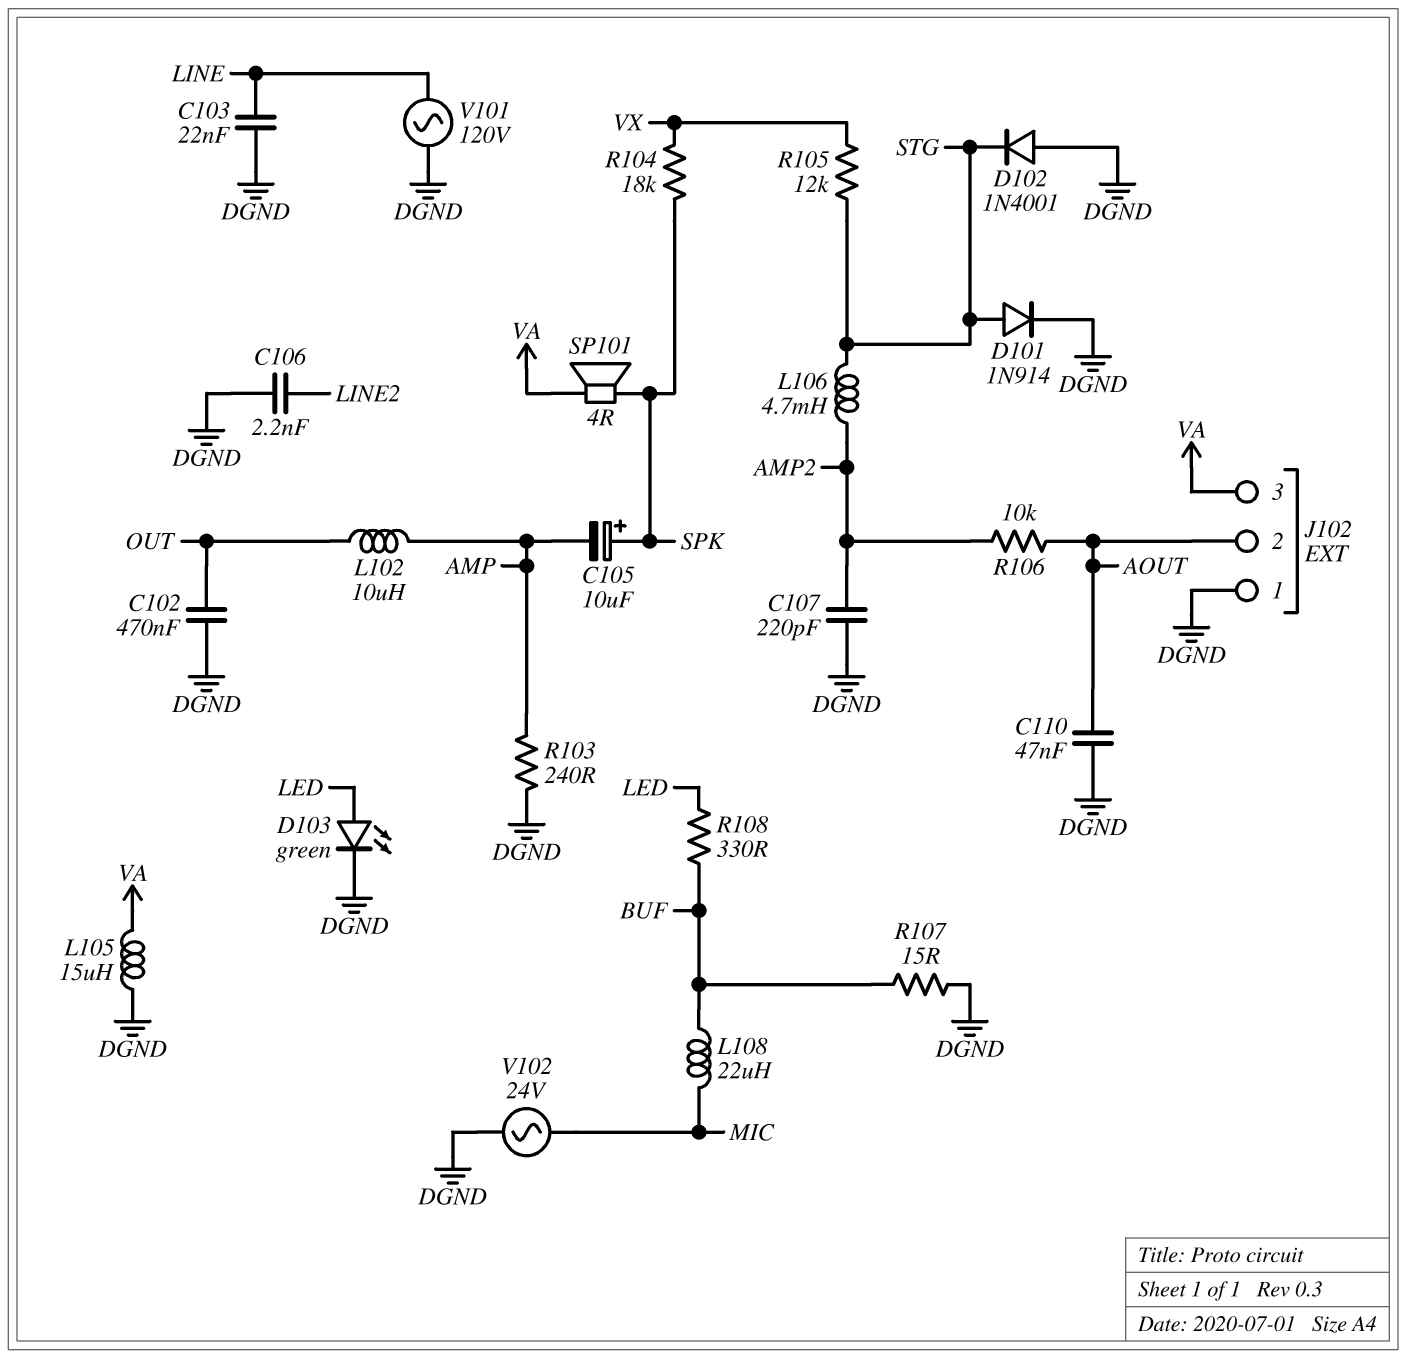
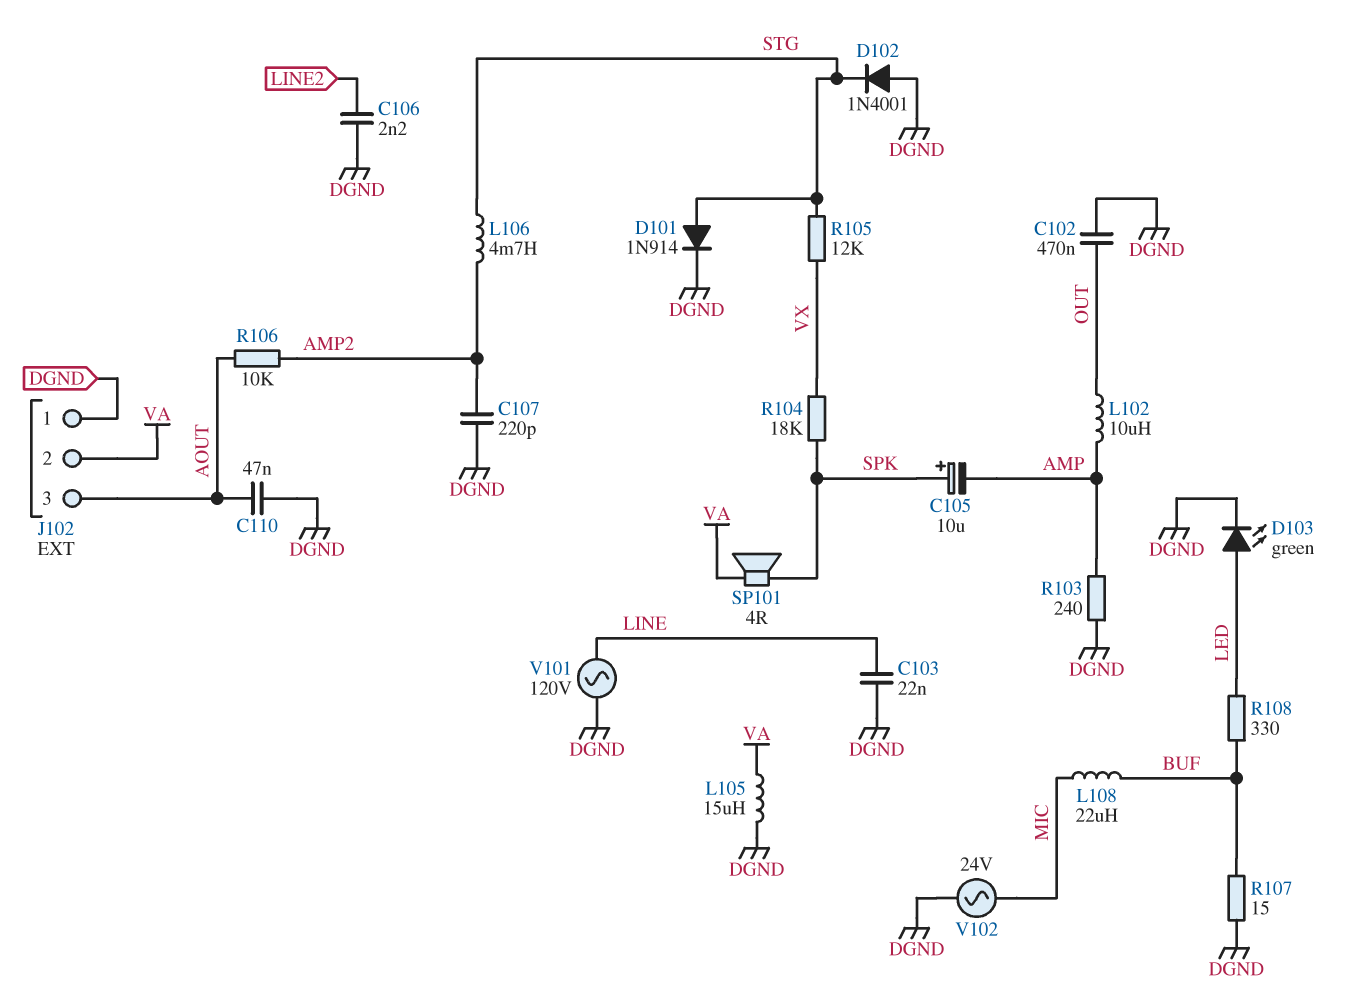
J102 pin 2: AOUT -> VA
J102 pin 3: VA -> AOUT

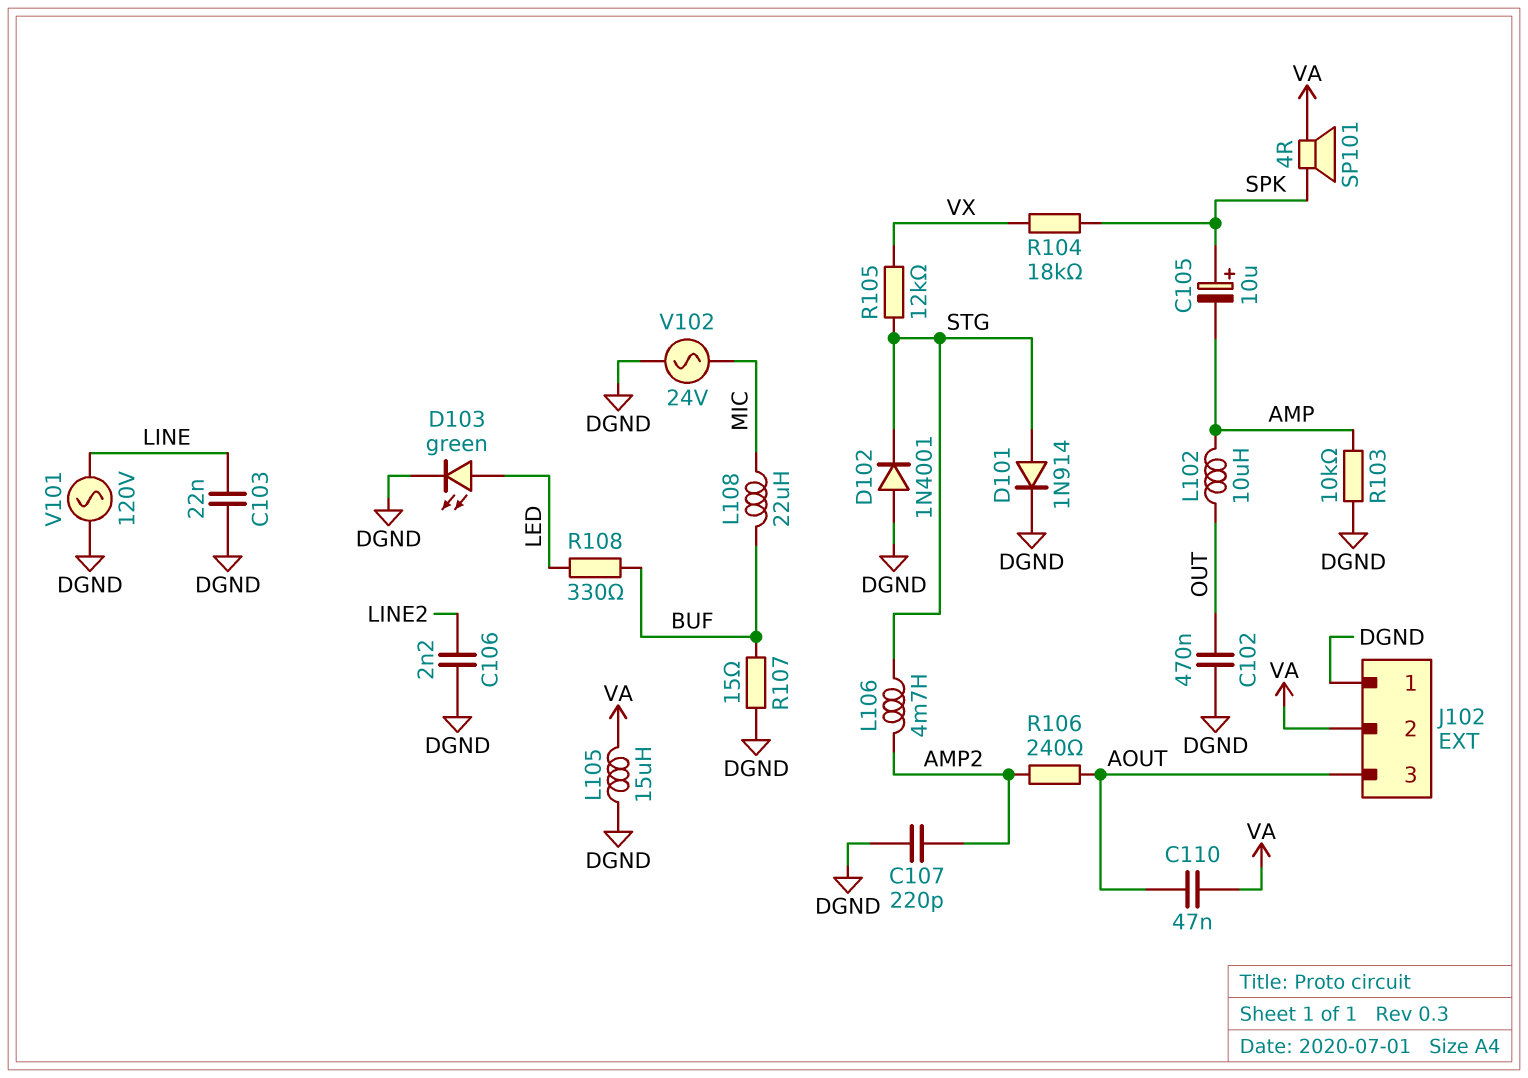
C110: 47nF (AOUT, DGND) -> 47nF (AOUT, VA)
R103: 240 (AMP, DGND) -> 10k (AMP, DGND)
R106: 10k (AMP2, AOUT) -> 240 (AMP2, AOUT)

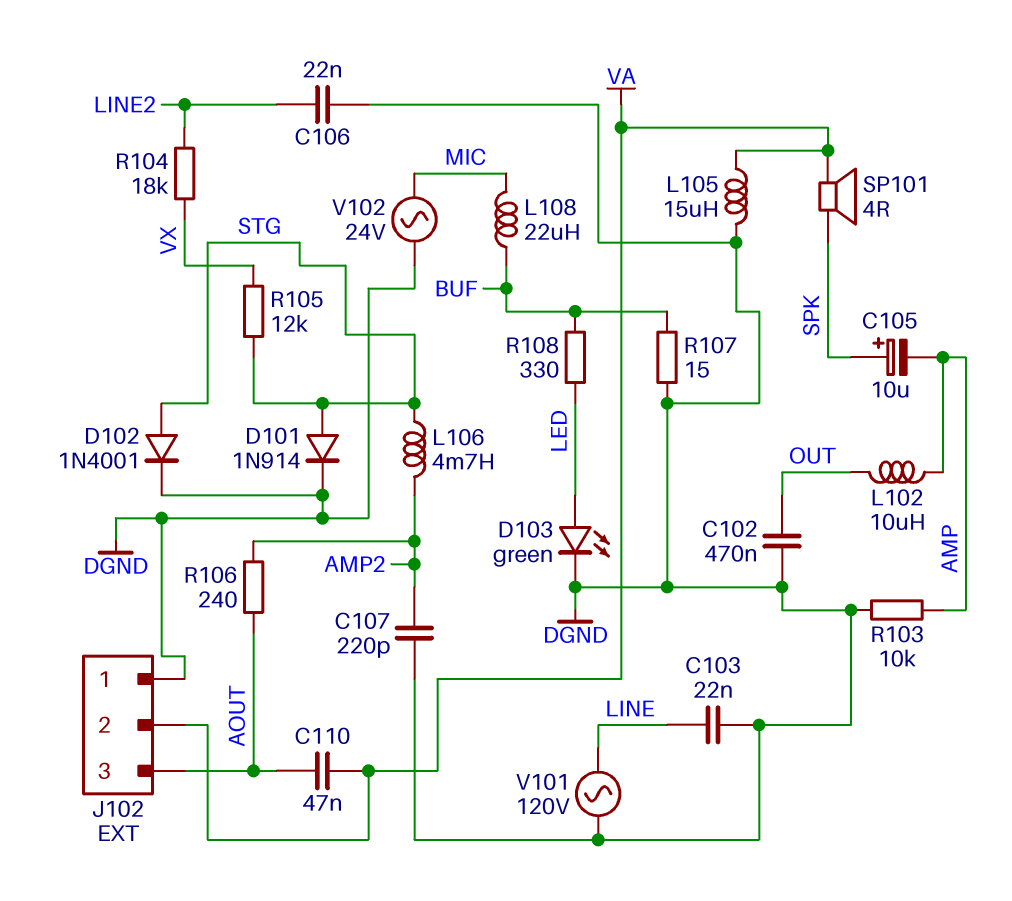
C106: 2.2nF (DGND, LINE2) -> 22nF (DGND, LINE2)
D102: diode 1N4001 (A DGND, K STG) -> diode 1N4001 (A STG, K DGND)
R104: 18k (SPK, VX) -> 18k (LINE2, VX)

